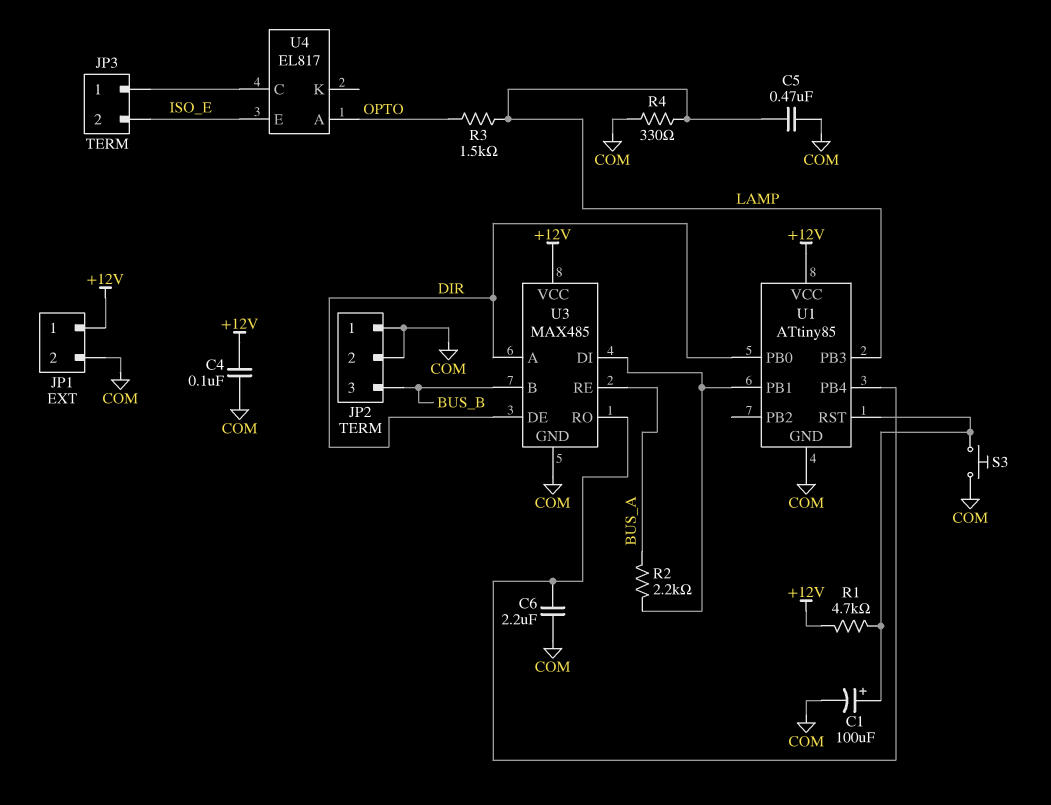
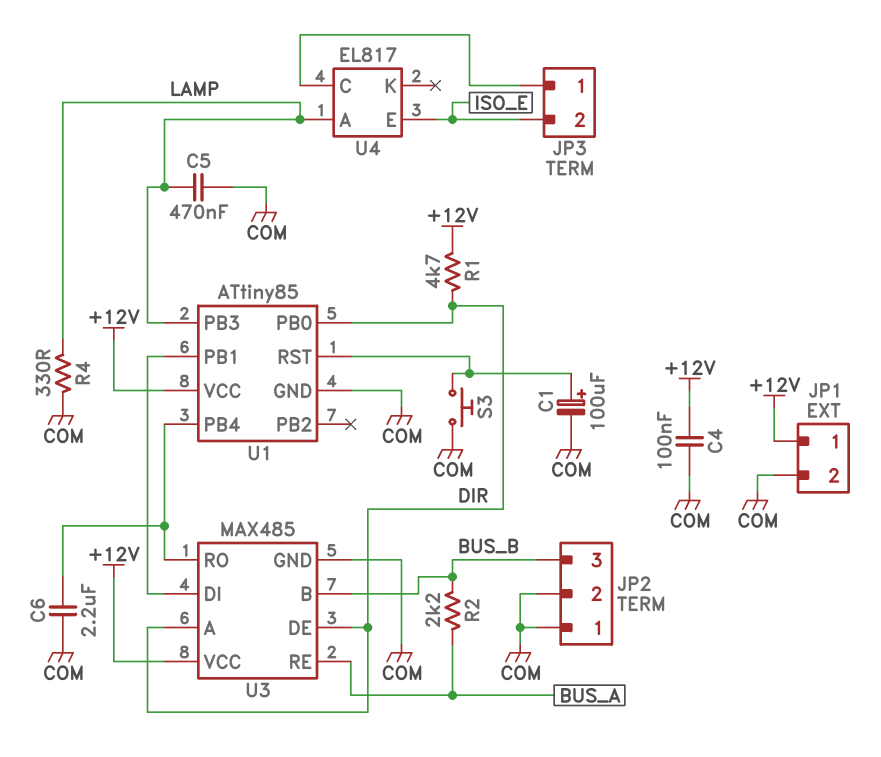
R1: 4.7k (+12V, U1/RST) -> 4.7k (+12V, DIR)
R2: 2.2k (BUS_A, U1/PB1) -> 2.2k (BUS_A, BUS_B)
R3: 1.5k (LAMP, OPTO) -> none
U4 pin A: OPTO -> LAMP

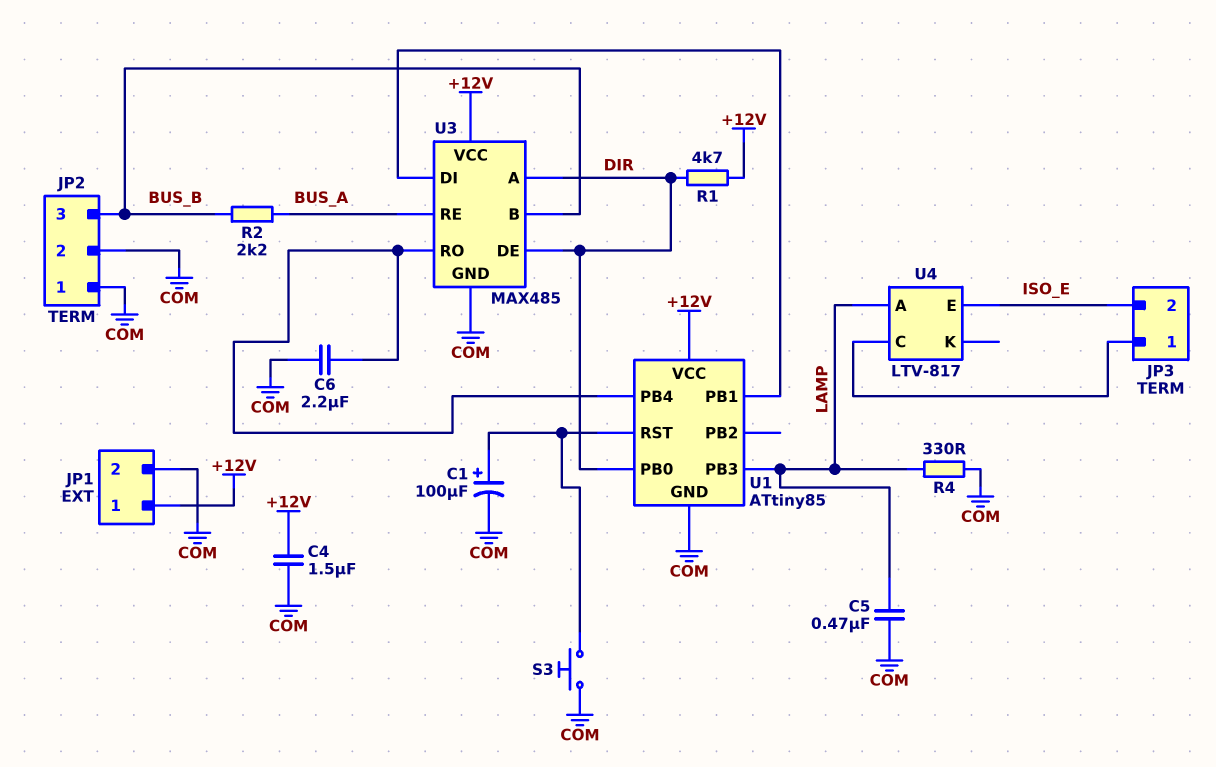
C4: 100nF (+12V, COM) -> 1.5uF (+12V, COM)
U4: EL817 -> LTV-817

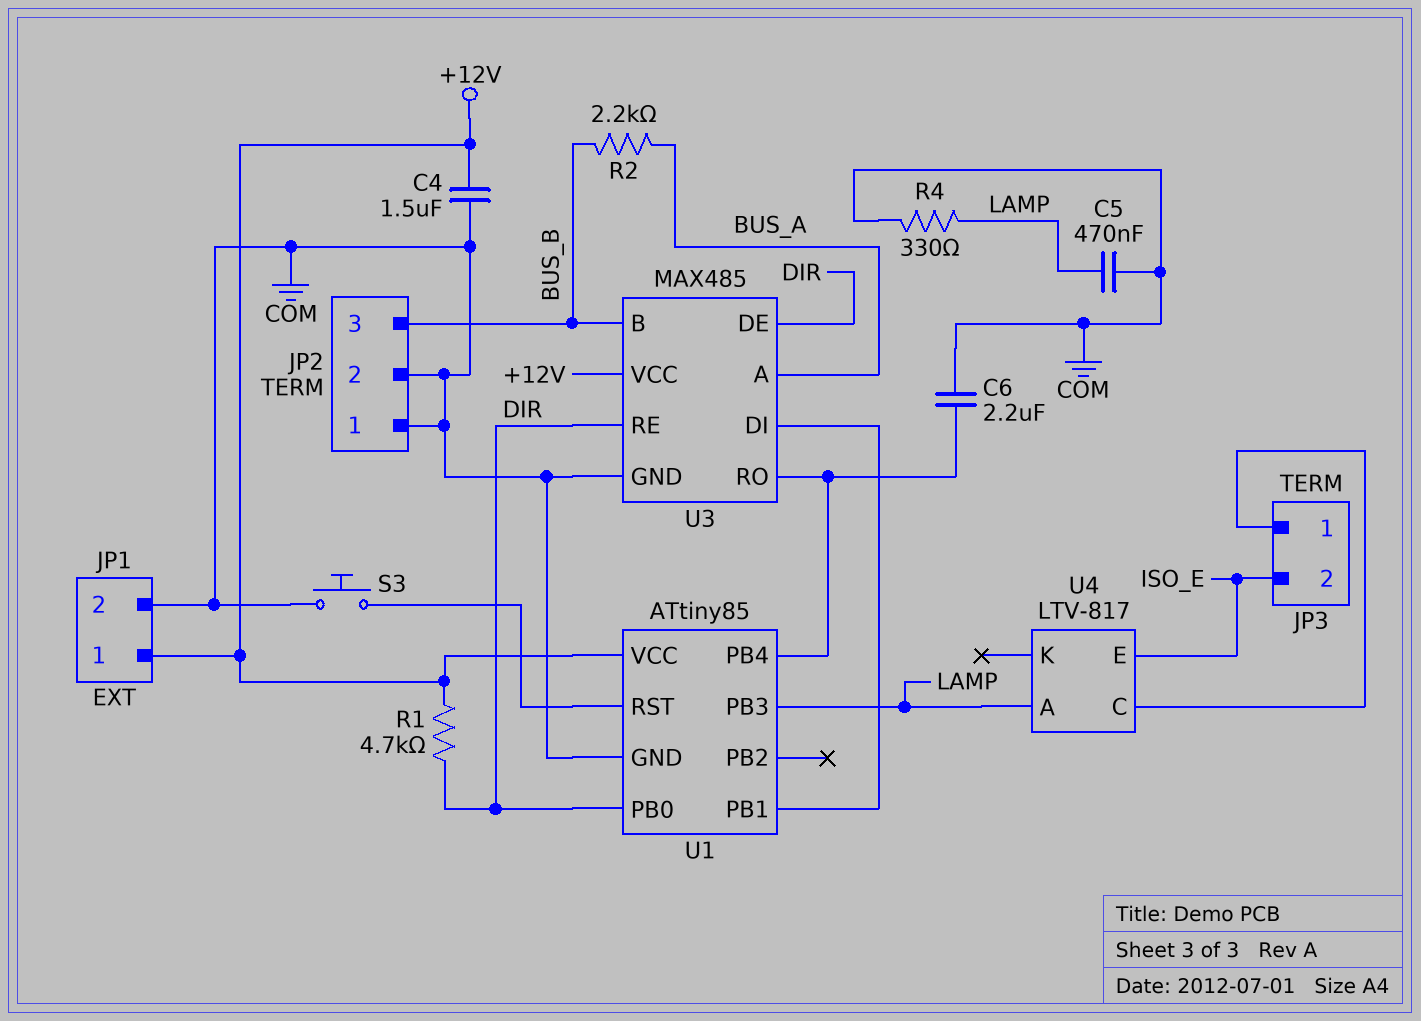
C1: 100uF (plus U1/RST, minus COM) -> none
U3 pin A: DIR -> BUS_A
U3 pin RE: BUS_A -> DIR

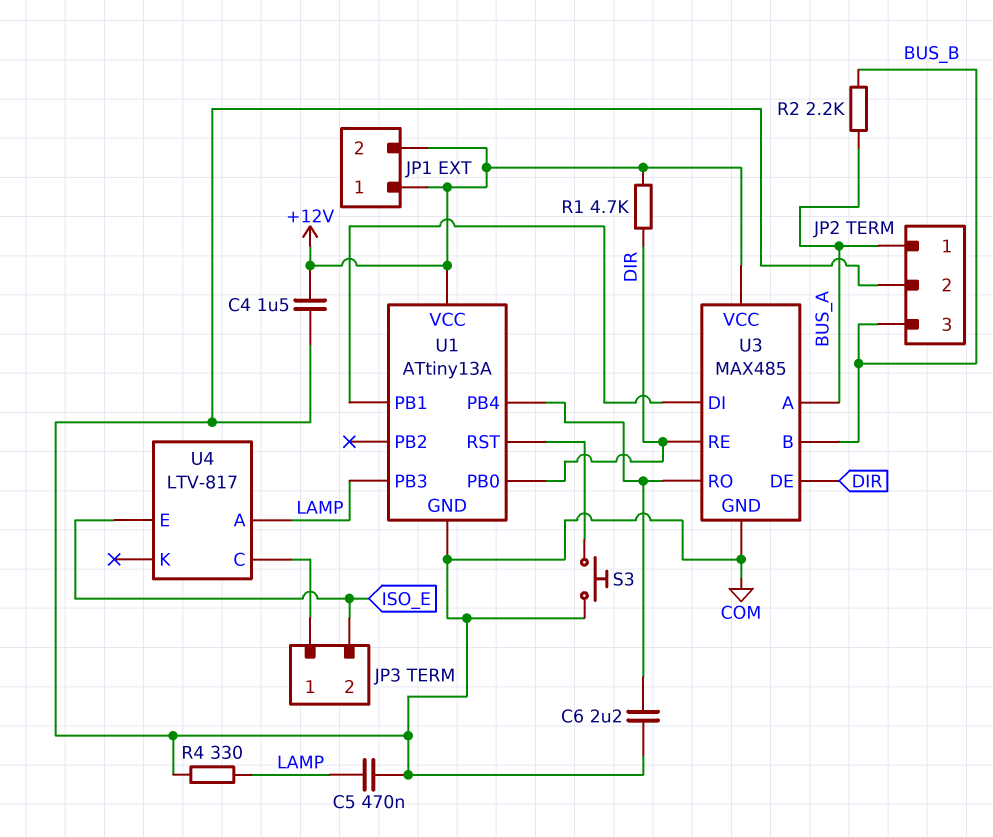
JP1 pin 2: COM -> +12V
JP2 pin 1: COM -> BUS_A
U1: ATtiny85 -> ATtiny13A

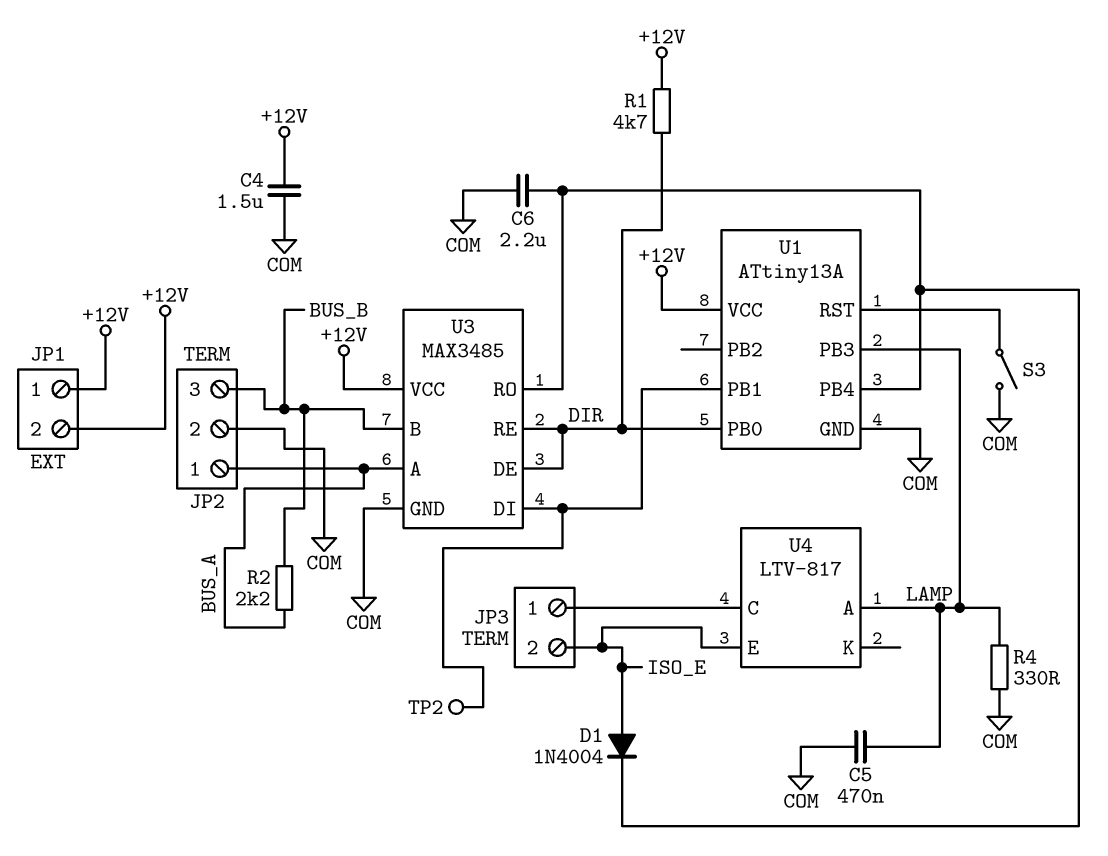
D1: none -> diode 1N4004 (A ISO_E, K U1/PB4)
S3: button (COM, U1/RST) -> switch (COM, U1/RST)
TP2: none -> test point (U1/PB1)
U3: MAX485 -> MAX3485

